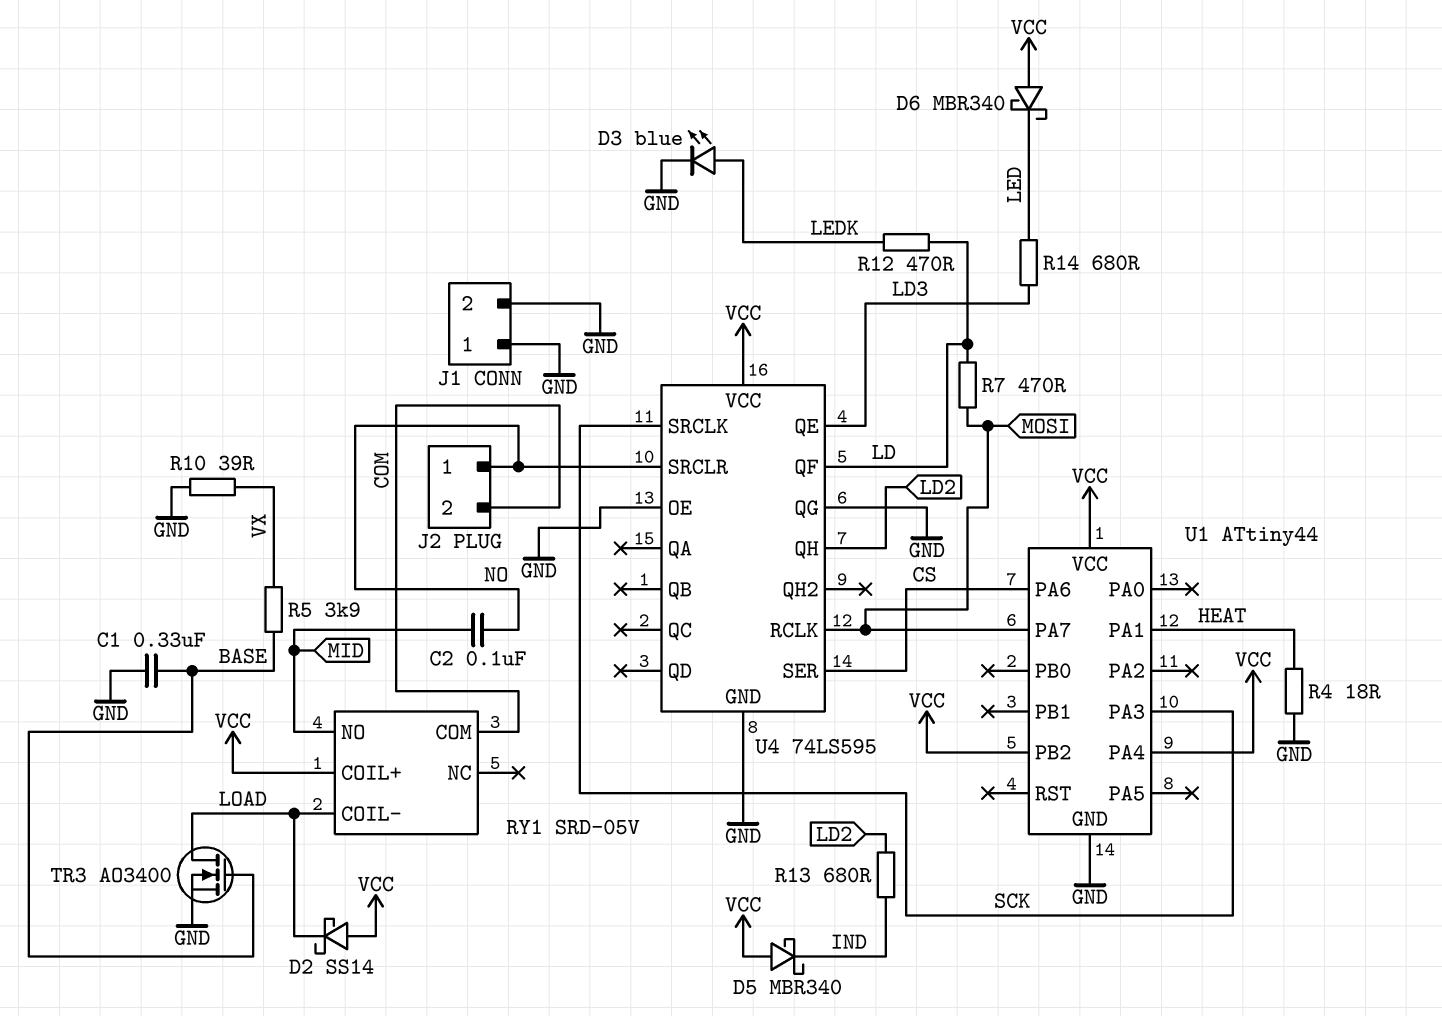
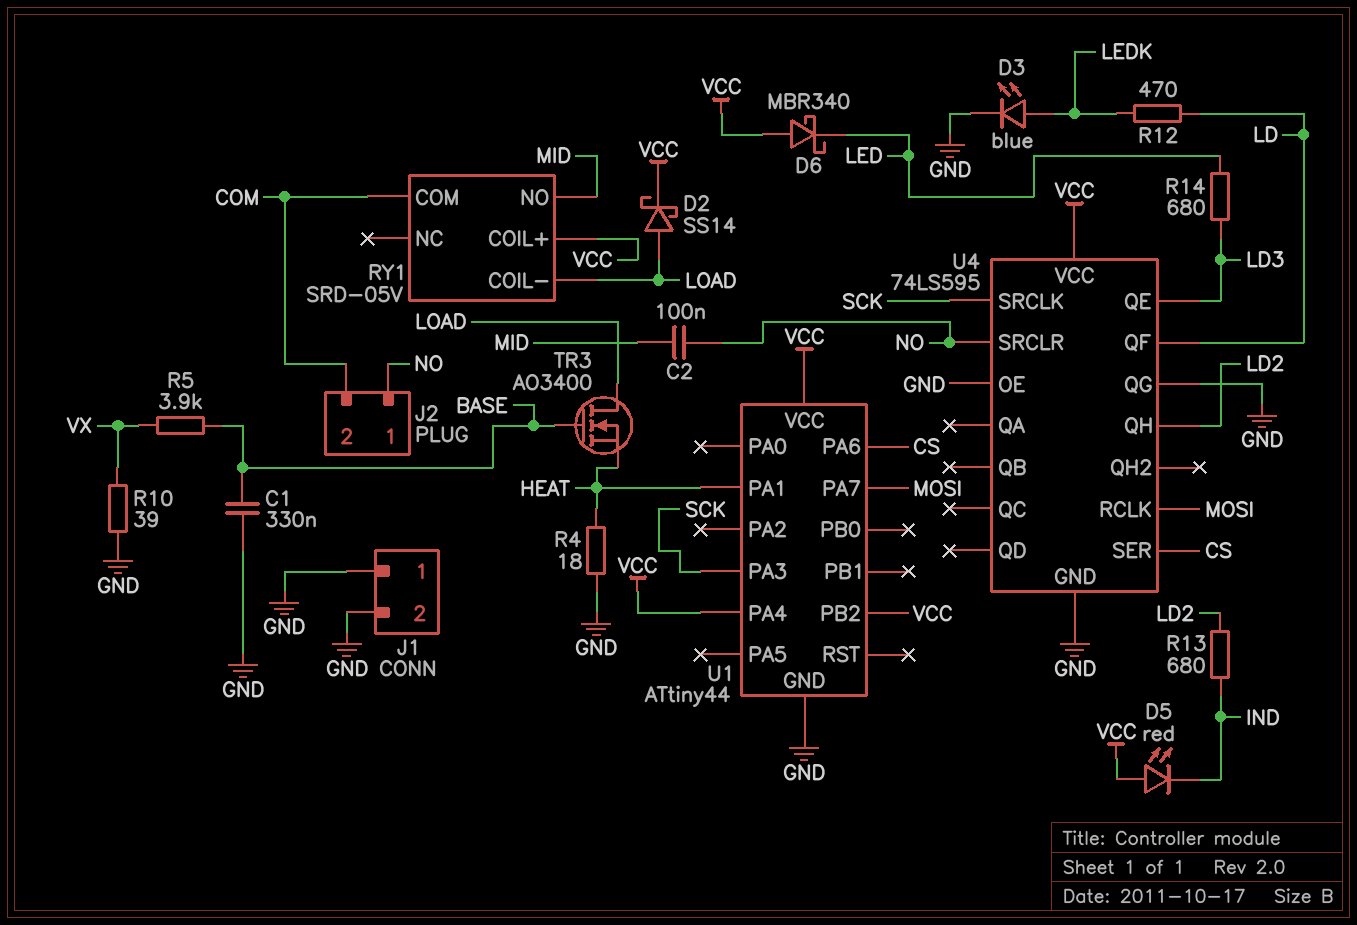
D2: schottky SS14 (A VCC, K LOAD) -> schottky SS14 (A LOAD, K VCC)
D5: schottky MBR340 (A VCC, K IND) -> LED red (A VCC, K IND)
R7: 470 (LD, MOSI) -> none
TR3: NMOS AO3400 (G BASE, D LOAD, S GND) -> NMOS AO3400 (G BASE, D LOAD, S HEAT)

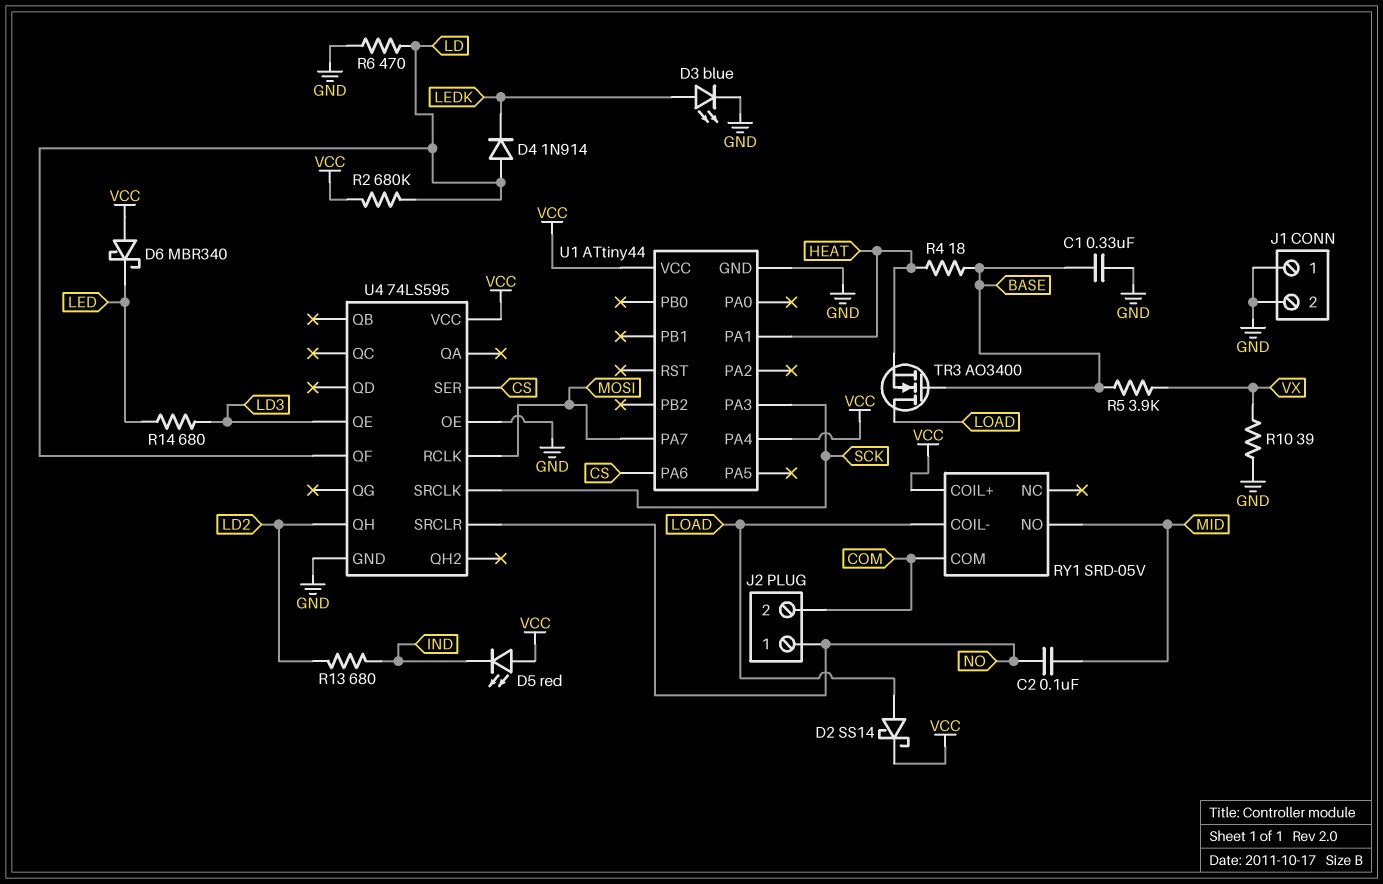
D4: none -> diode 1N914 (A LD, K LEDK)
R2: none -> 680k (LD, VCC)
R4: 18 (GND, HEAT) -> 18 (BASE, HEAT)
R6: none -> 470 (GND, LD)
R12: 470 (LD, LEDK) -> none
U1 pin PB2: VCC -> none
U4 pin QG: GND -> none

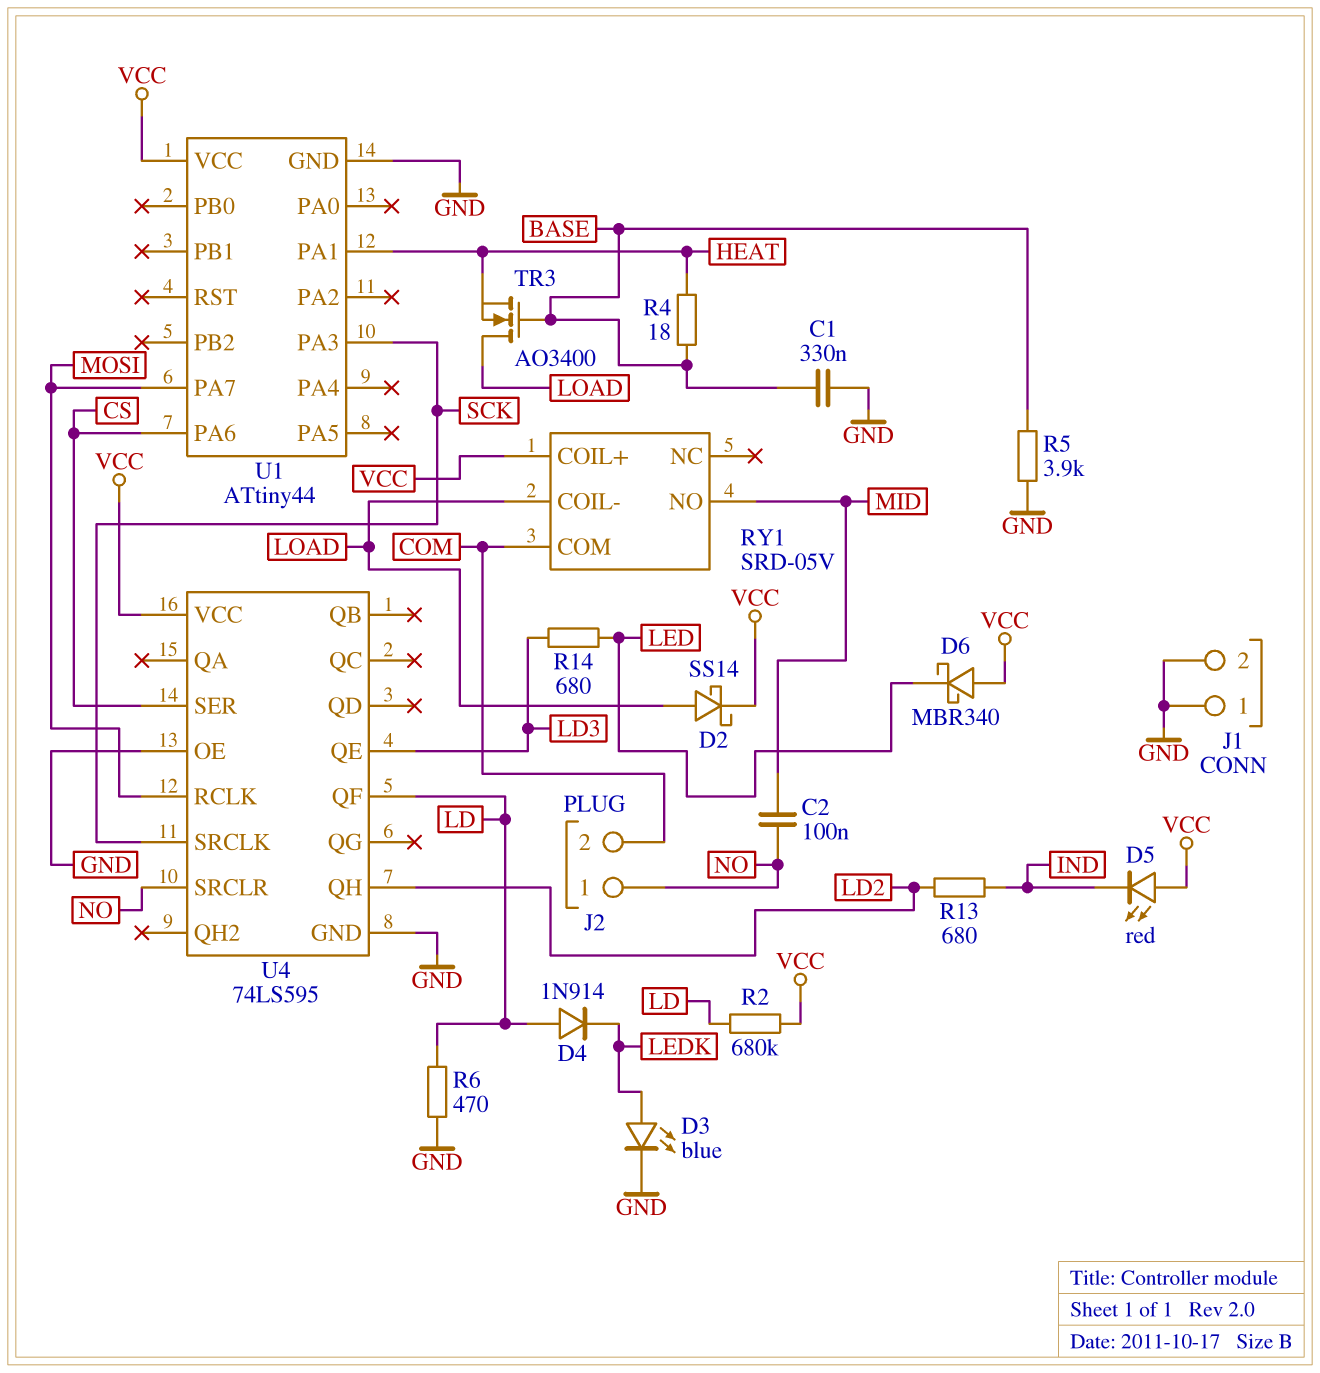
R5: 3.9k (BASE, VX) -> 3.9k (BASE, GND)
R10: 39 (GND, VX) -> none
U1 pin PA4: VCC -> none

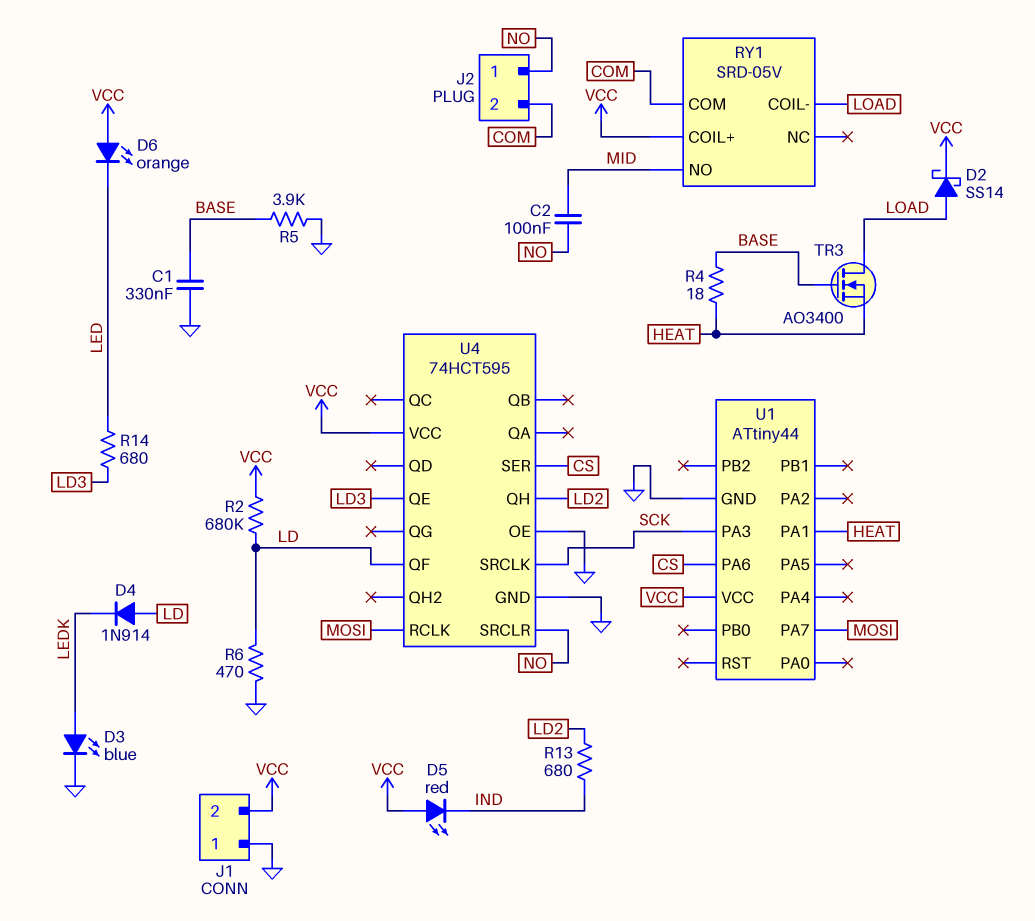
D6: schottky MBR340 (A VCC, K LED) -> LED orange (A VCC, K LED)
J1 pin 2: GND -> VCC
U4: 74LS595 -> 74HCT595

